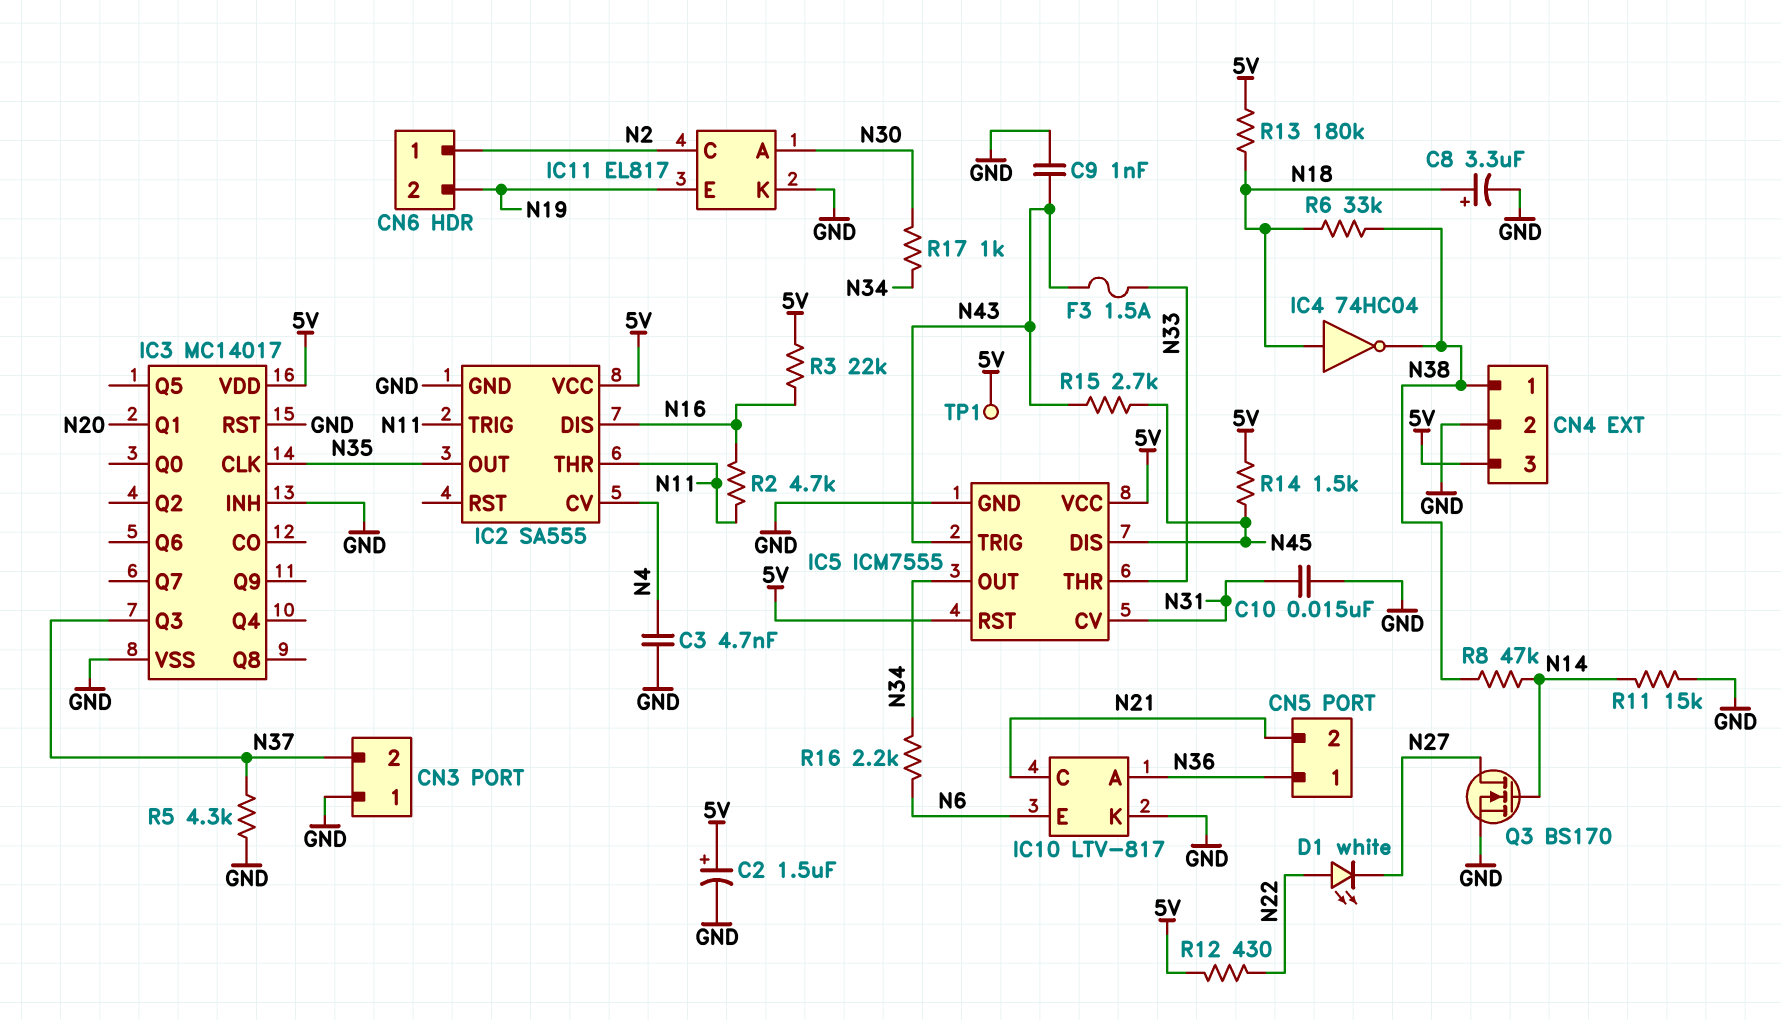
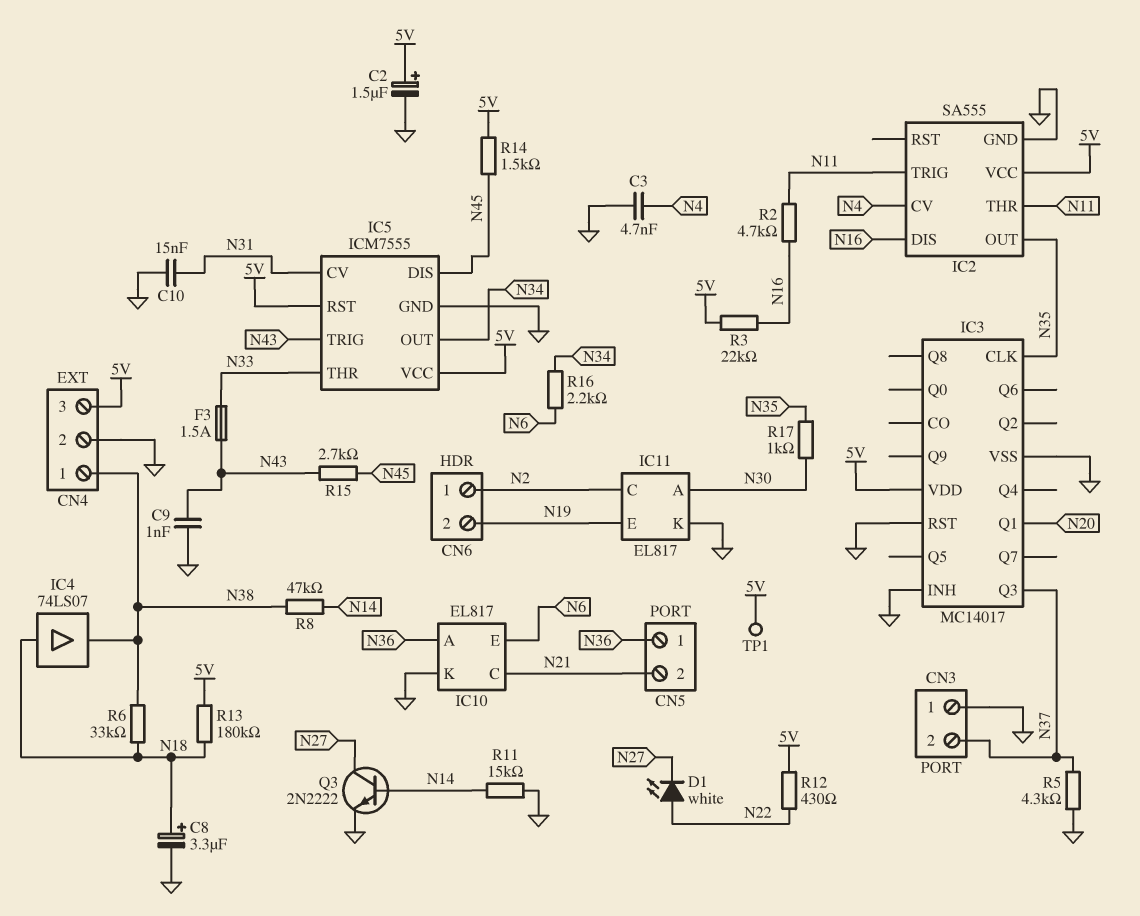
IC4: NOT 74HC04 (in N18, out N38) -> buffer 74LS07 (in N18, out N38)
IC10: LTV-817 -> EL817
Q3: NMOS BS170 (G N14, D N27, S GND) -> NPN 2N2222 (B N14, C N27, E GND)
R17: 1k (N30, N34) -> 1k (N30, N35)

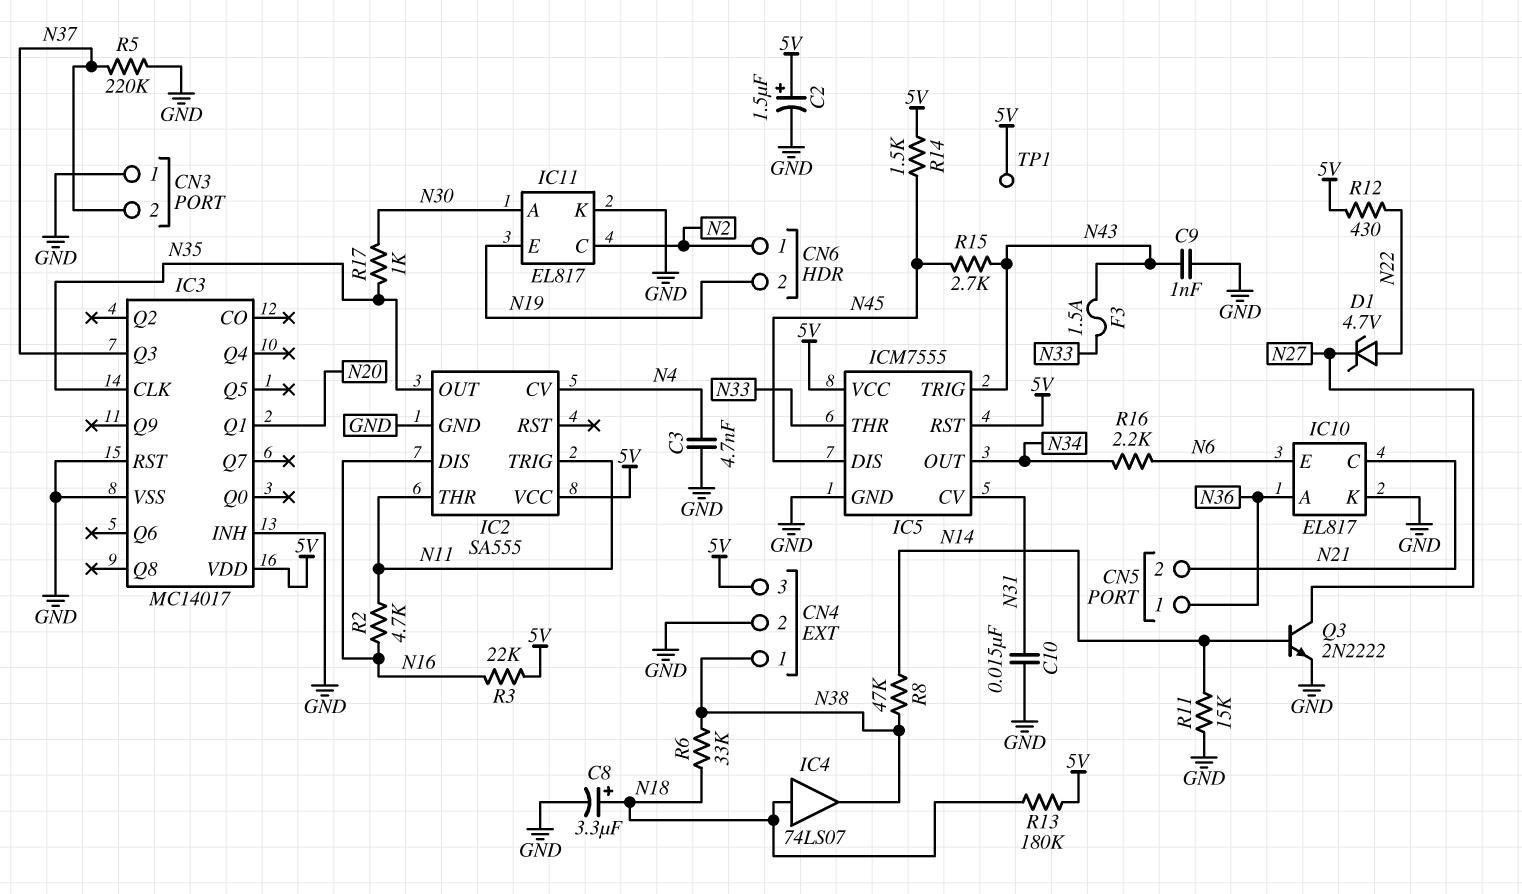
D1: LED white (A N22, K N27) -> zener 4.7V (A N22, K N27)
R5: 4.3k (GND, N37) -> 220k (GND, N37)

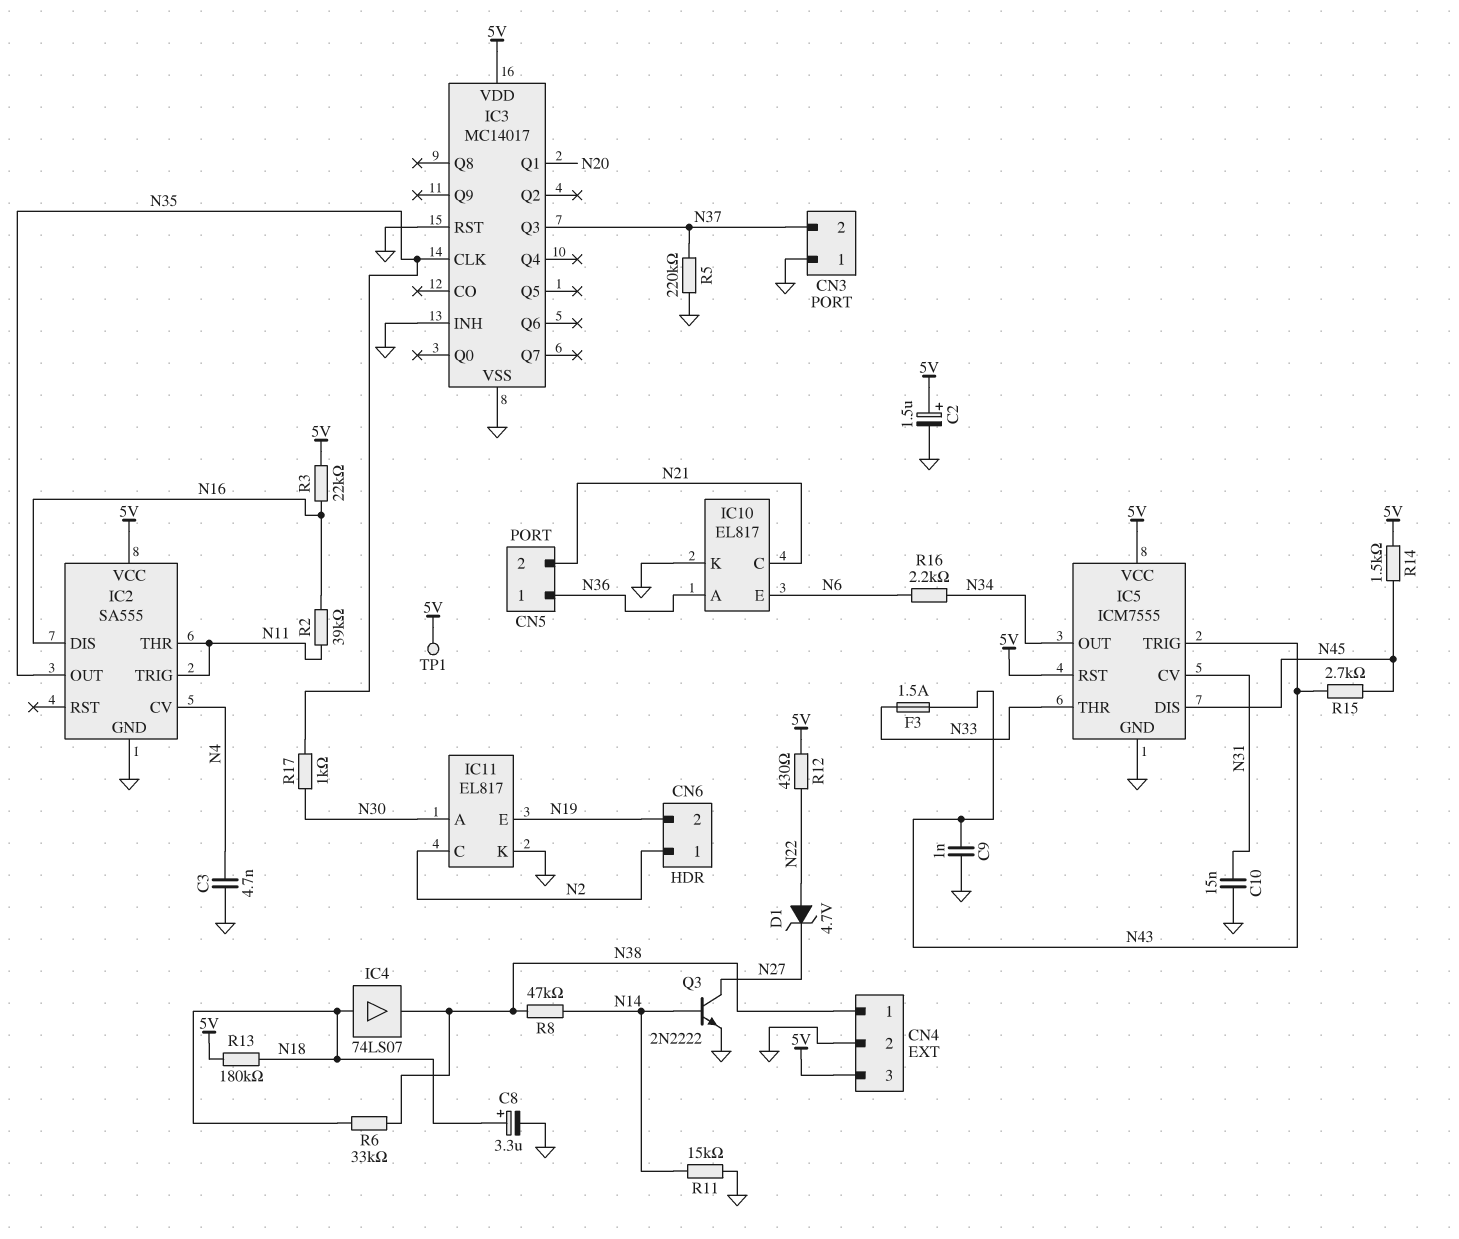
R2: 4.7k (N11, N16) -> 39k (N11, N16)

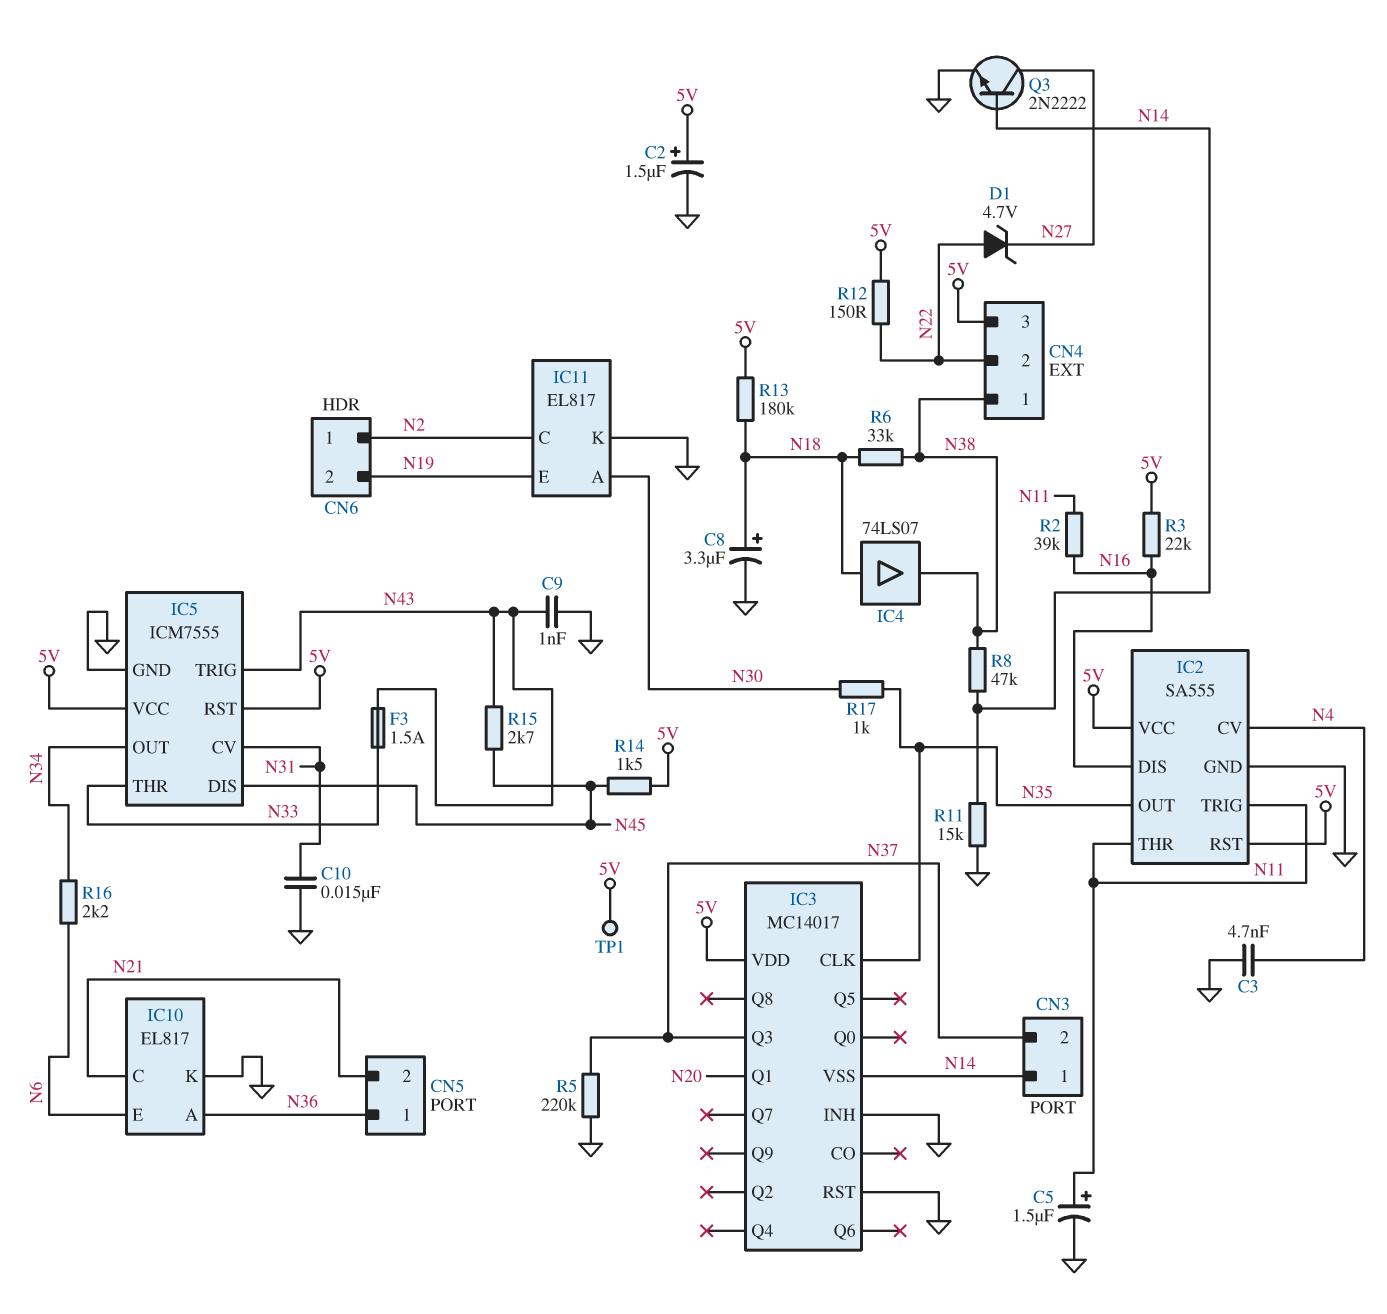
C5: none -> 1.5uF (plus N11, minus GND)
CN3 pin 1: GND -> N14
CN4 pin 2: GND -> N22
IC2 pin RST: none -> 5V
IC3 pin VSS: GND -> N14
R12: 430 (5V, N22) -> 150 (5V, N22)

